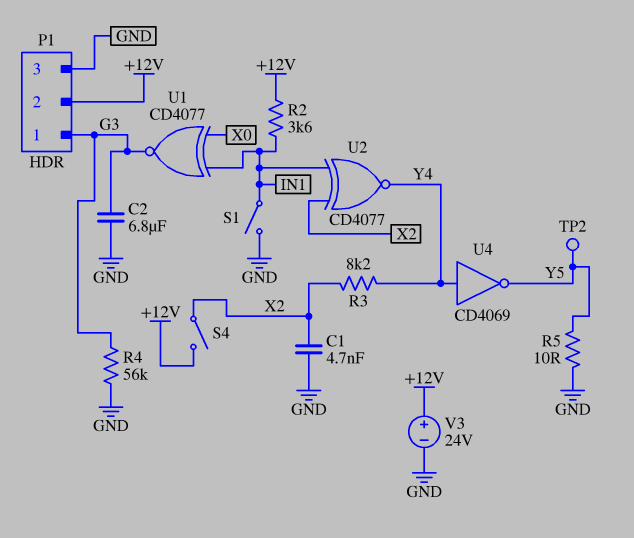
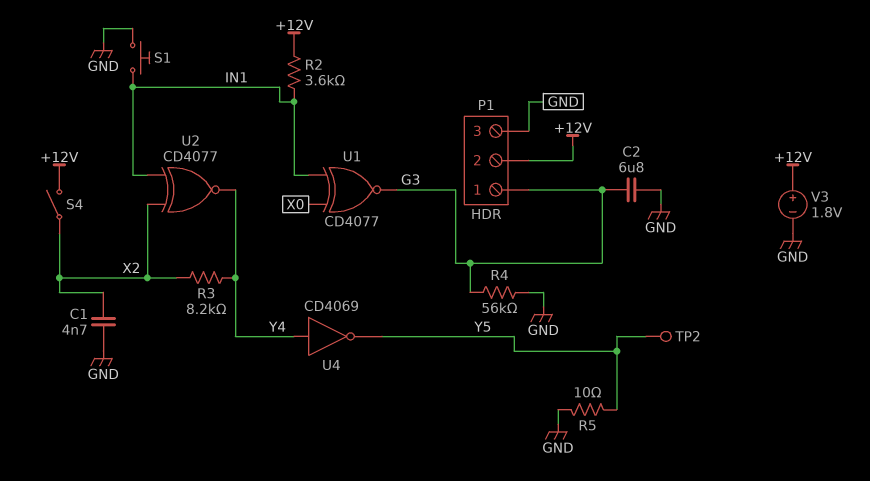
S1: switch (GND, IN1) -> button (GND, IN1)
V3: 24V (plus +12V, minus GND) -> 1.8V (plus +12V, minus GND)

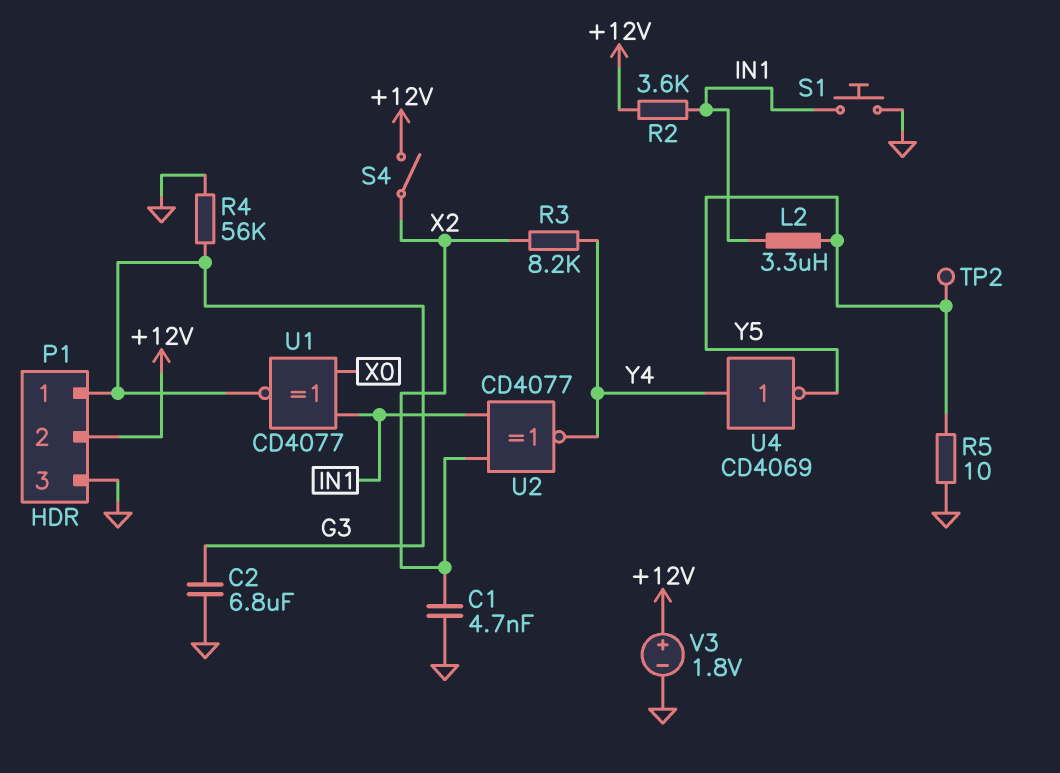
L2: none -> 3.3uH (IN1, Y5)

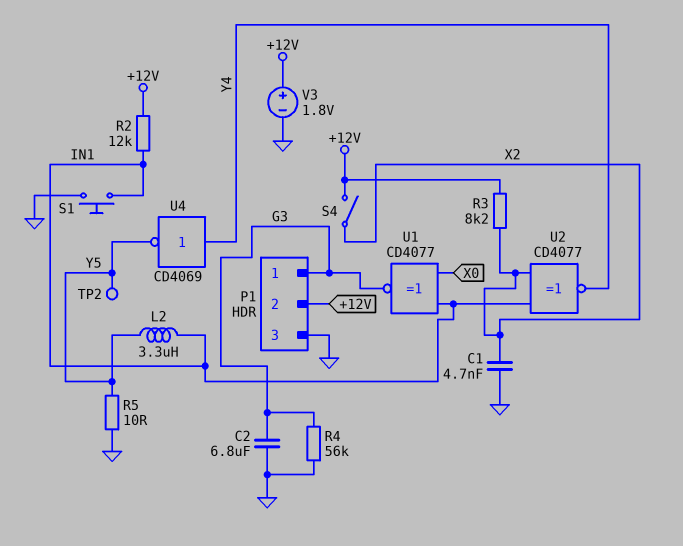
R2: 3.6k (+12V, IN1) -> 12k (+12V, IN1)
R3: 8.2k (X2, Y4) -> 8.2k (+12V, X2)

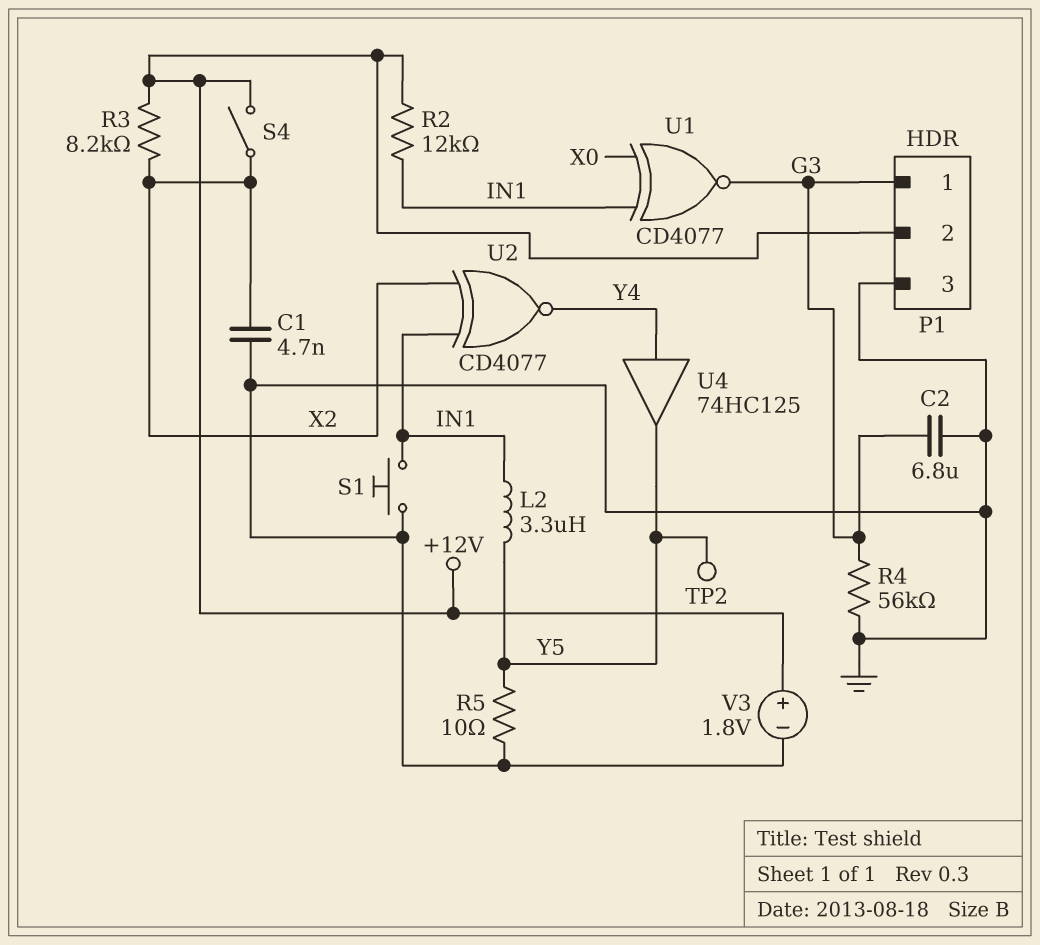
U4: NOT CD4069 (in Y4, out Y5) -> buffer 74HC125 (in Y4, out Y5)

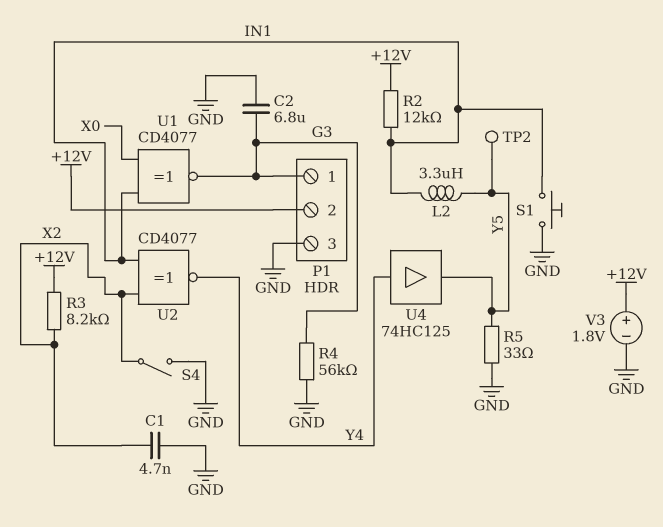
R5: 10 (GND, Y5) -> 33 (GND, Y5)
S4: switch (+12V, X2) -> switch (GND, X2)

